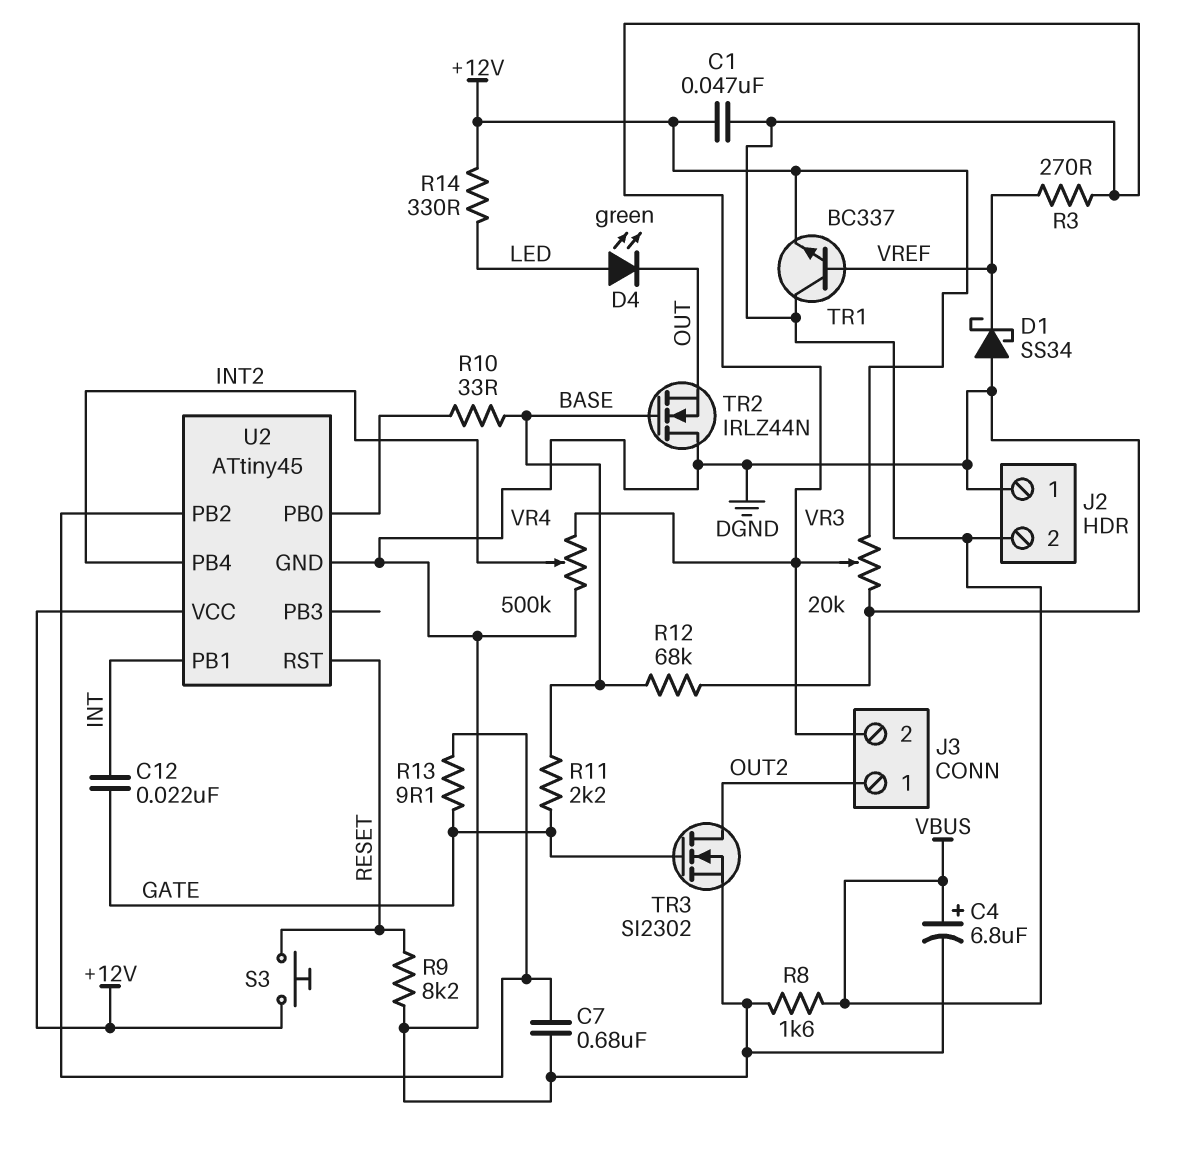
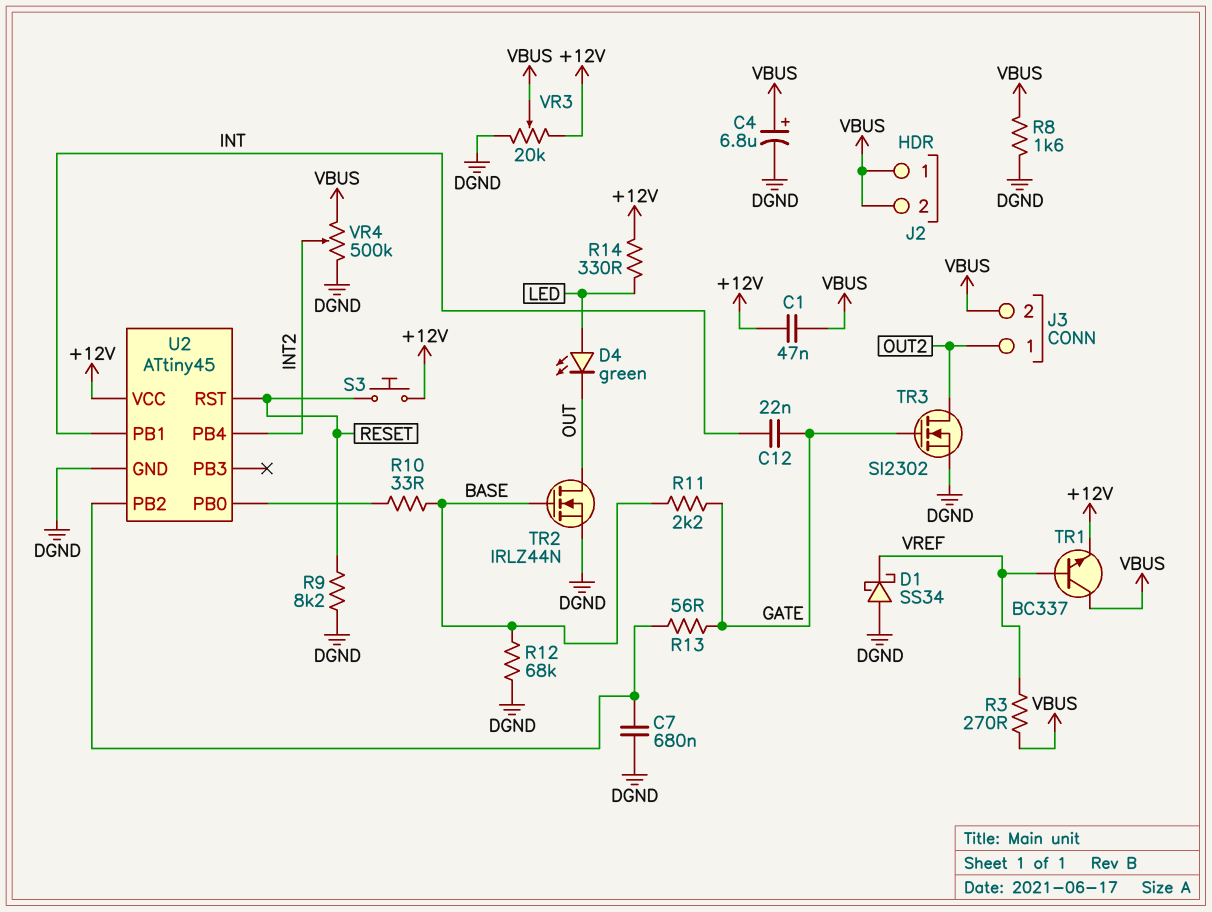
J2 pin 1: DGND -> VBUS
R13: 9.1 (GATE, U2/PB2) -> 56 (GATE, U2/PB2)
TR2: NMOS IRLZ44N (G BASE, D DGND, S OUT) -> NMOS IRLZ44N (G BASE, D OUT, S DGND)

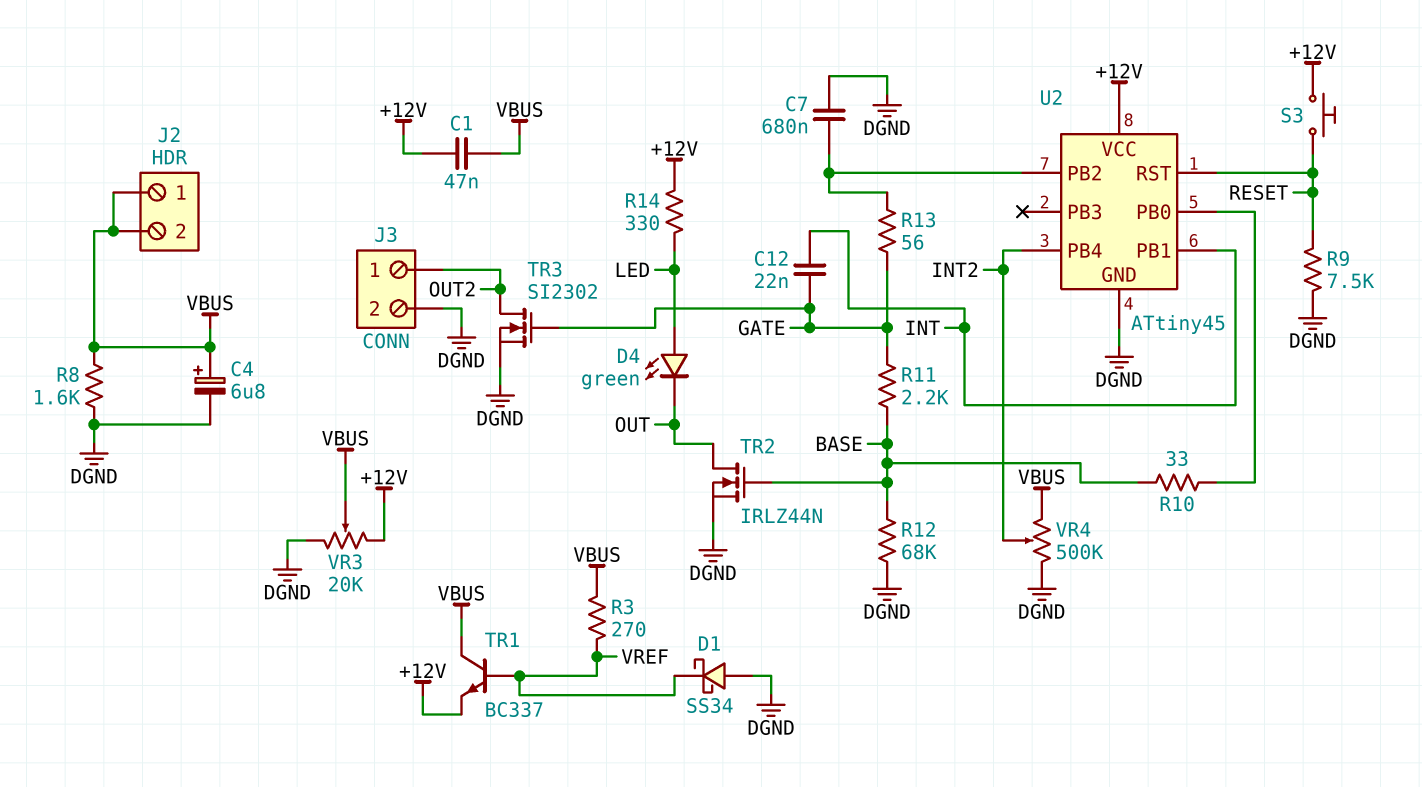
J3 pin 2: VBUS -> DGND
R9: 8.2k (DGND, RESET) -> 7.5k (DGND, RESET)

